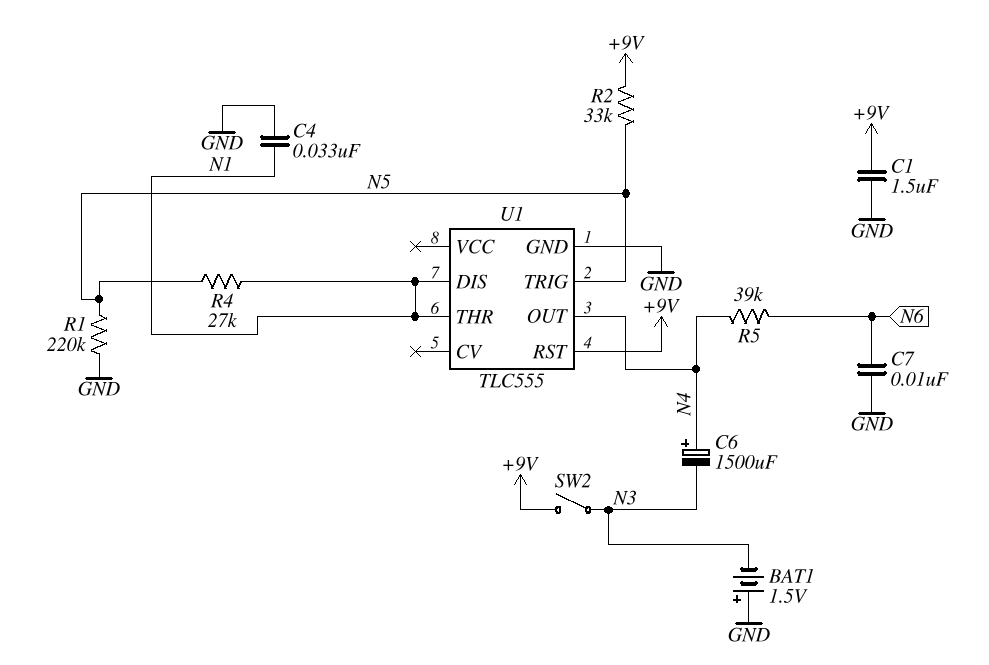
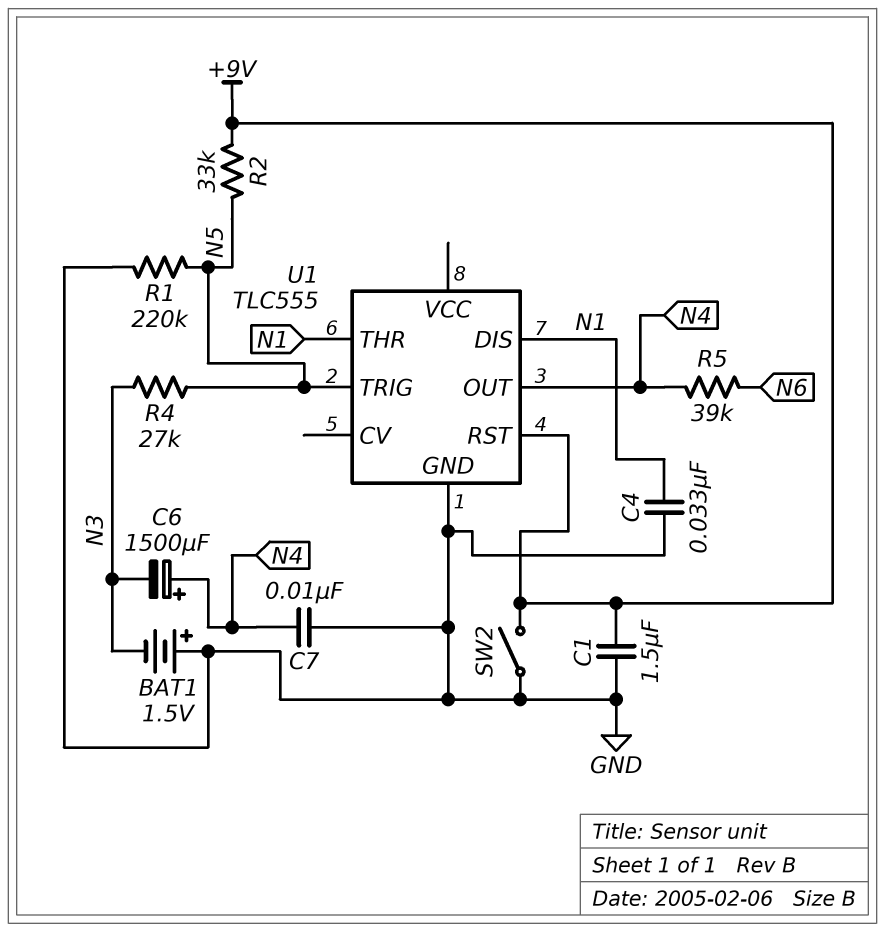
C7: 10nF (GND, N6) -> 10nF (GND, N4)
R4: 27k (N1, N5) -> 27k (N3, N5)
SW2: switch (+9V, N3) -> switch (+9V, GND)

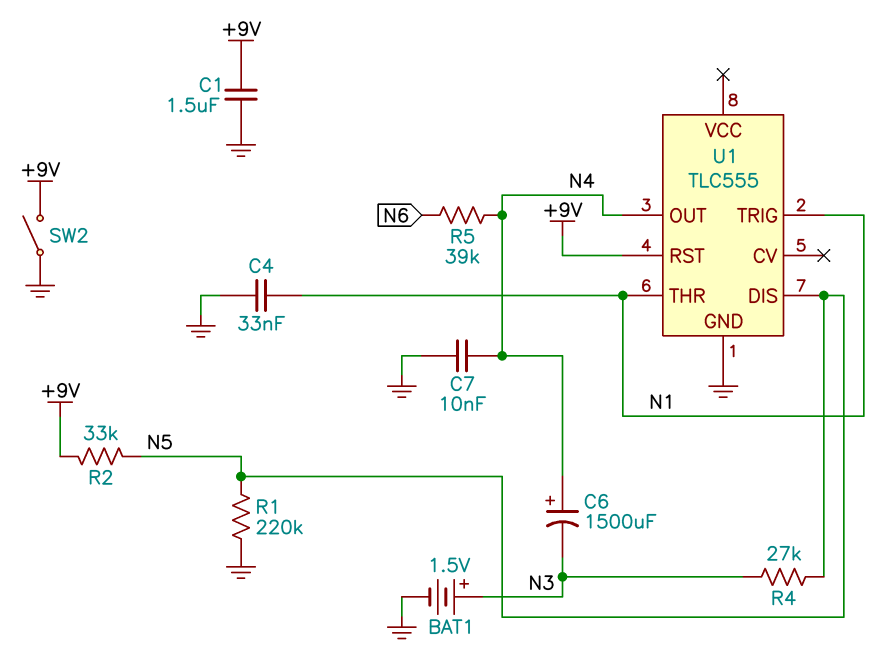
BAT1: 1.5V (plus GND, minus N3) -> 1.5V (plus N3, minus GND)
U1 pin DIS: N1 -> N5
U1 pin TRIG: N5 -> N1

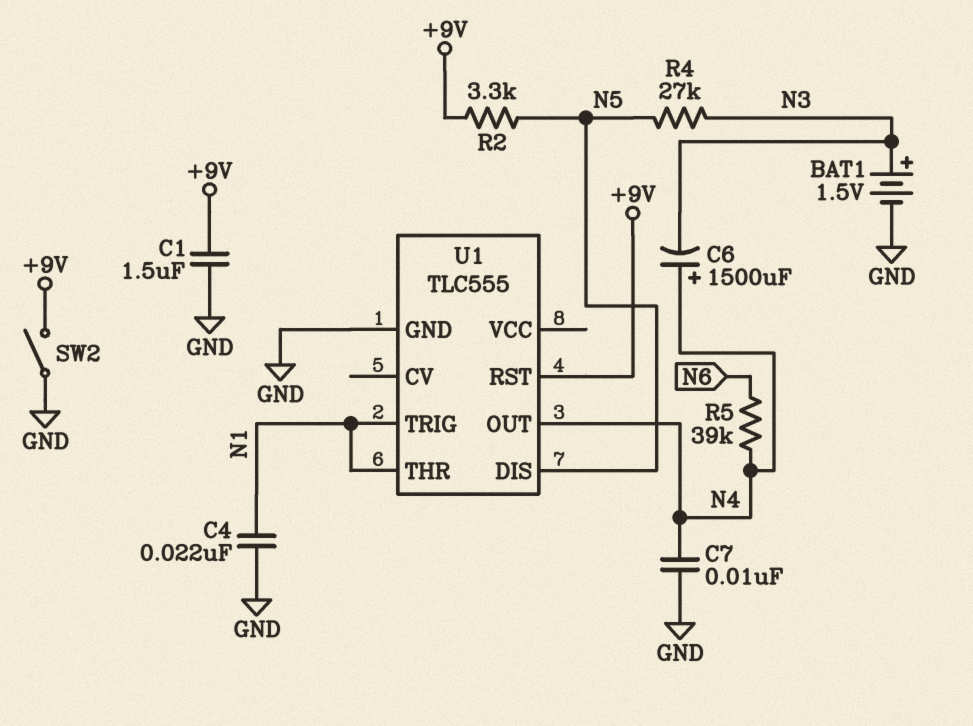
C4: 33nF (GND, N1) -> 22nF (GND, N1)
R1: 220k (GND, N5) -> none
R2: 33k (+9V, N5) -> 3.3k (+9V, N5)

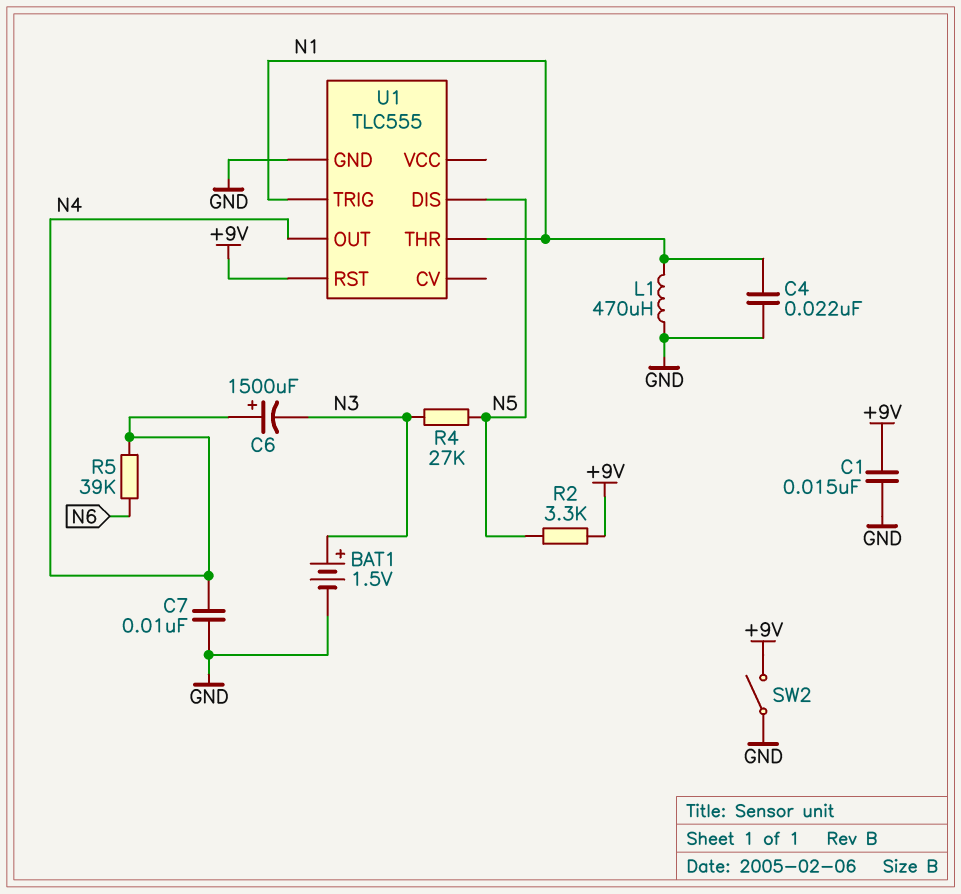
C1: 1.5uF (+9V, GND) -> 15nF (+9V, GND)
L1: none -> 470uH (GND, N1)

